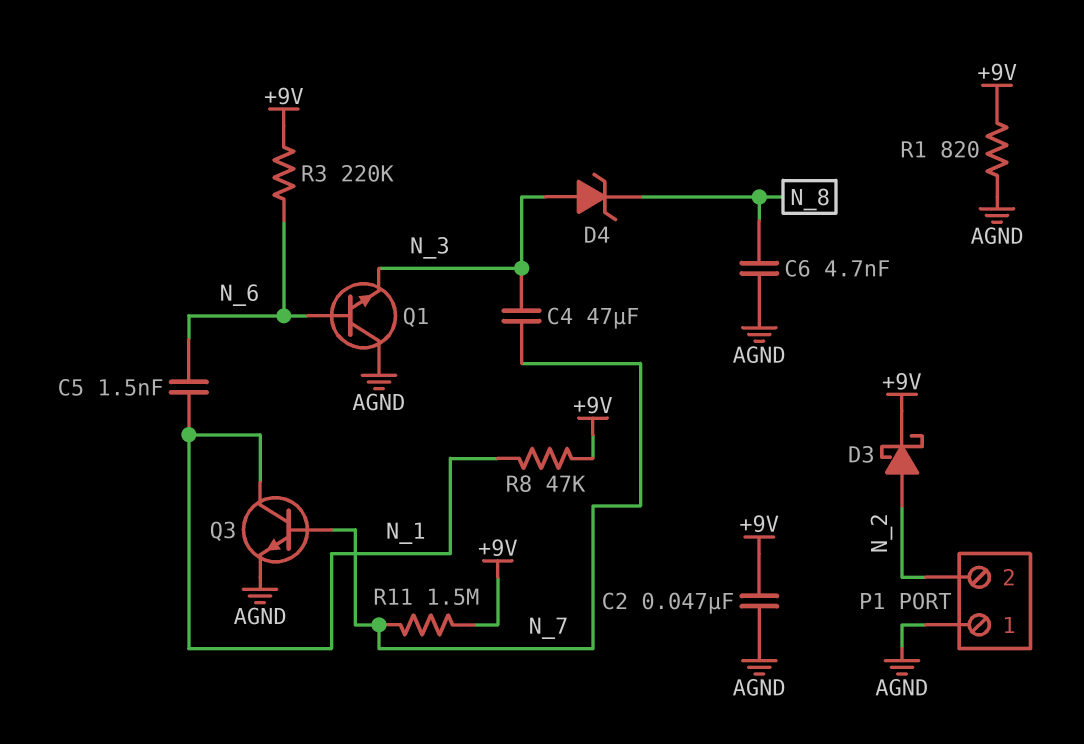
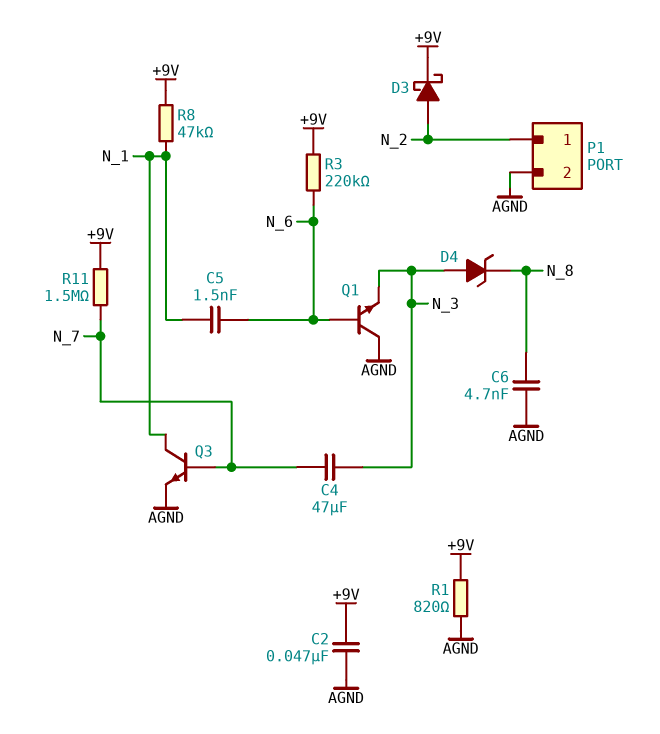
P1 pin 1: AGND -> N_2
P1 pin 2: N_2 -> AGND

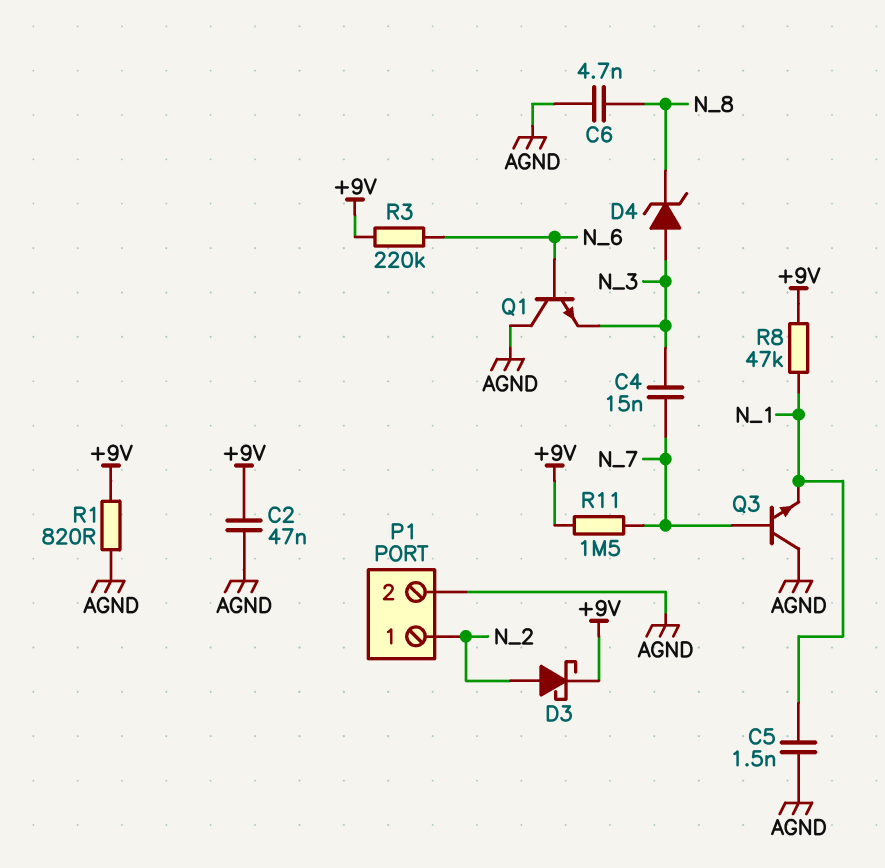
C4: 47uF (N_3, N_7) -> 15nF (N_3, N_7)
C5: 1.5nF (N_1, N_6) -> 1.5nF (AGND, N_1)
Q3: NPN (B N_7, C N_1, E AGND) -> NPN (B N_7, C AGND, E N_1)

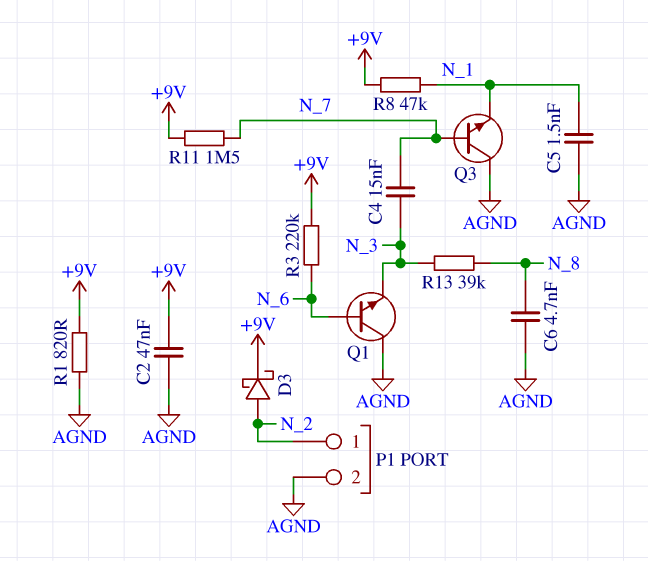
D4: zener (A N_3, K N_8) -> none
R13: none -> 39k (N_3, N_8)

